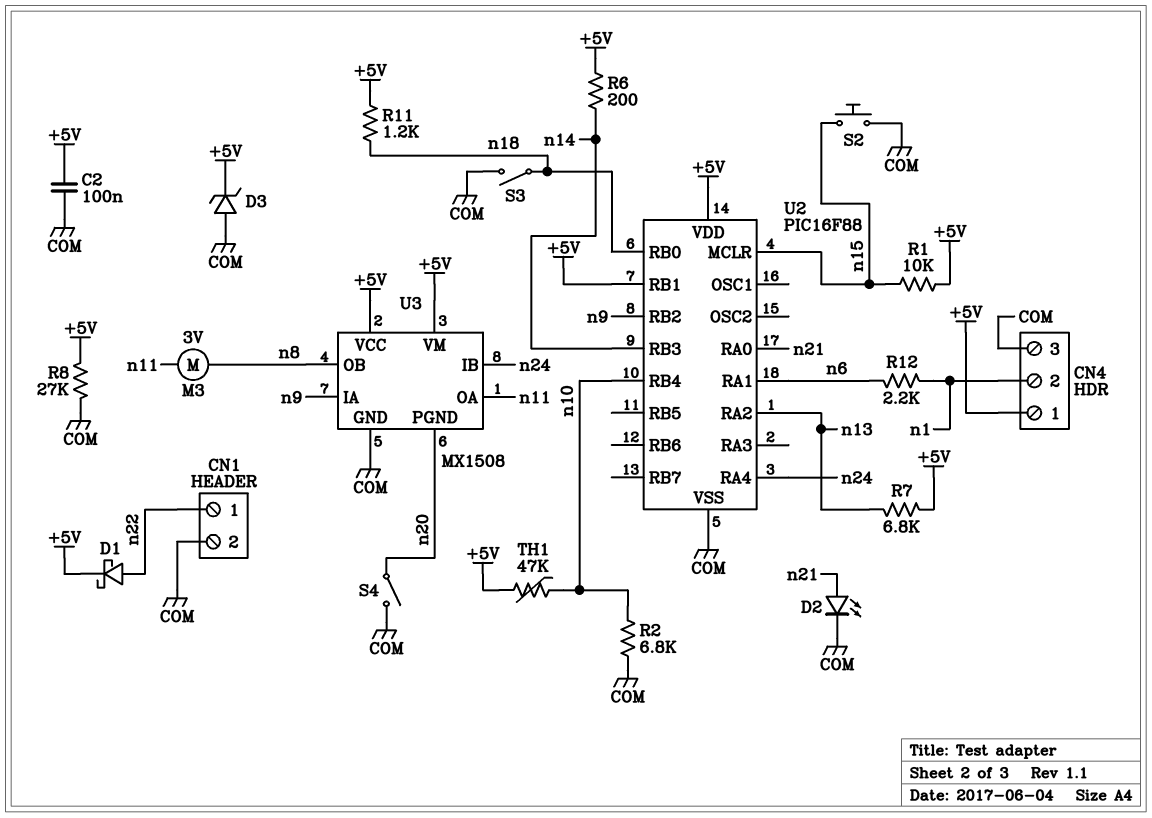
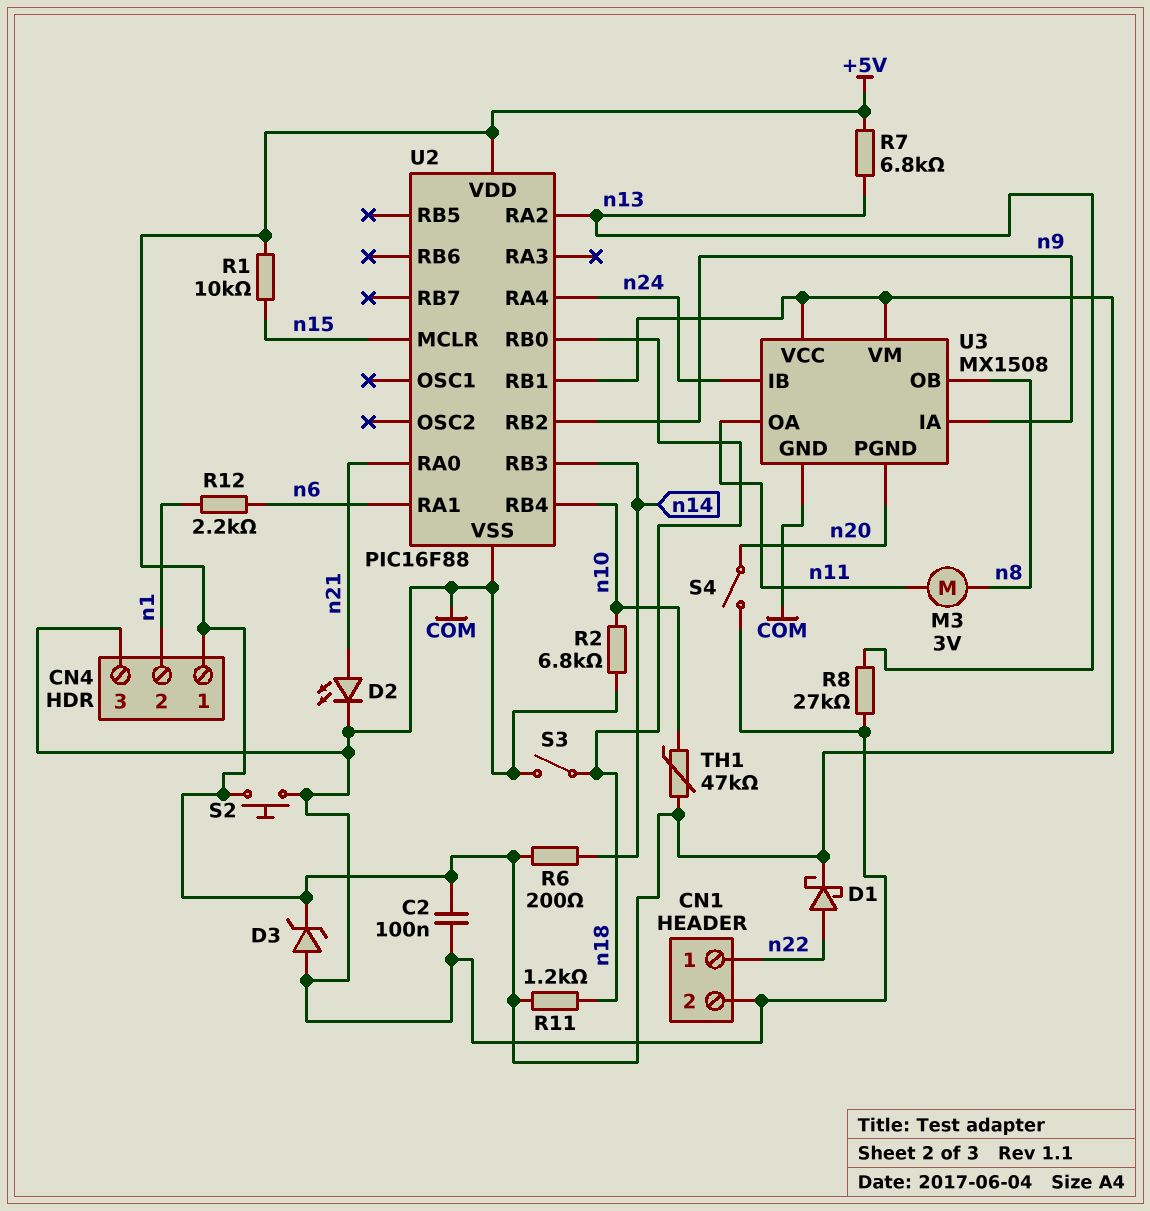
R8: 27k (+5V, COM) -> 27k (COM, n13)
S2: button (COM, n15) -> button (+5V, COM)

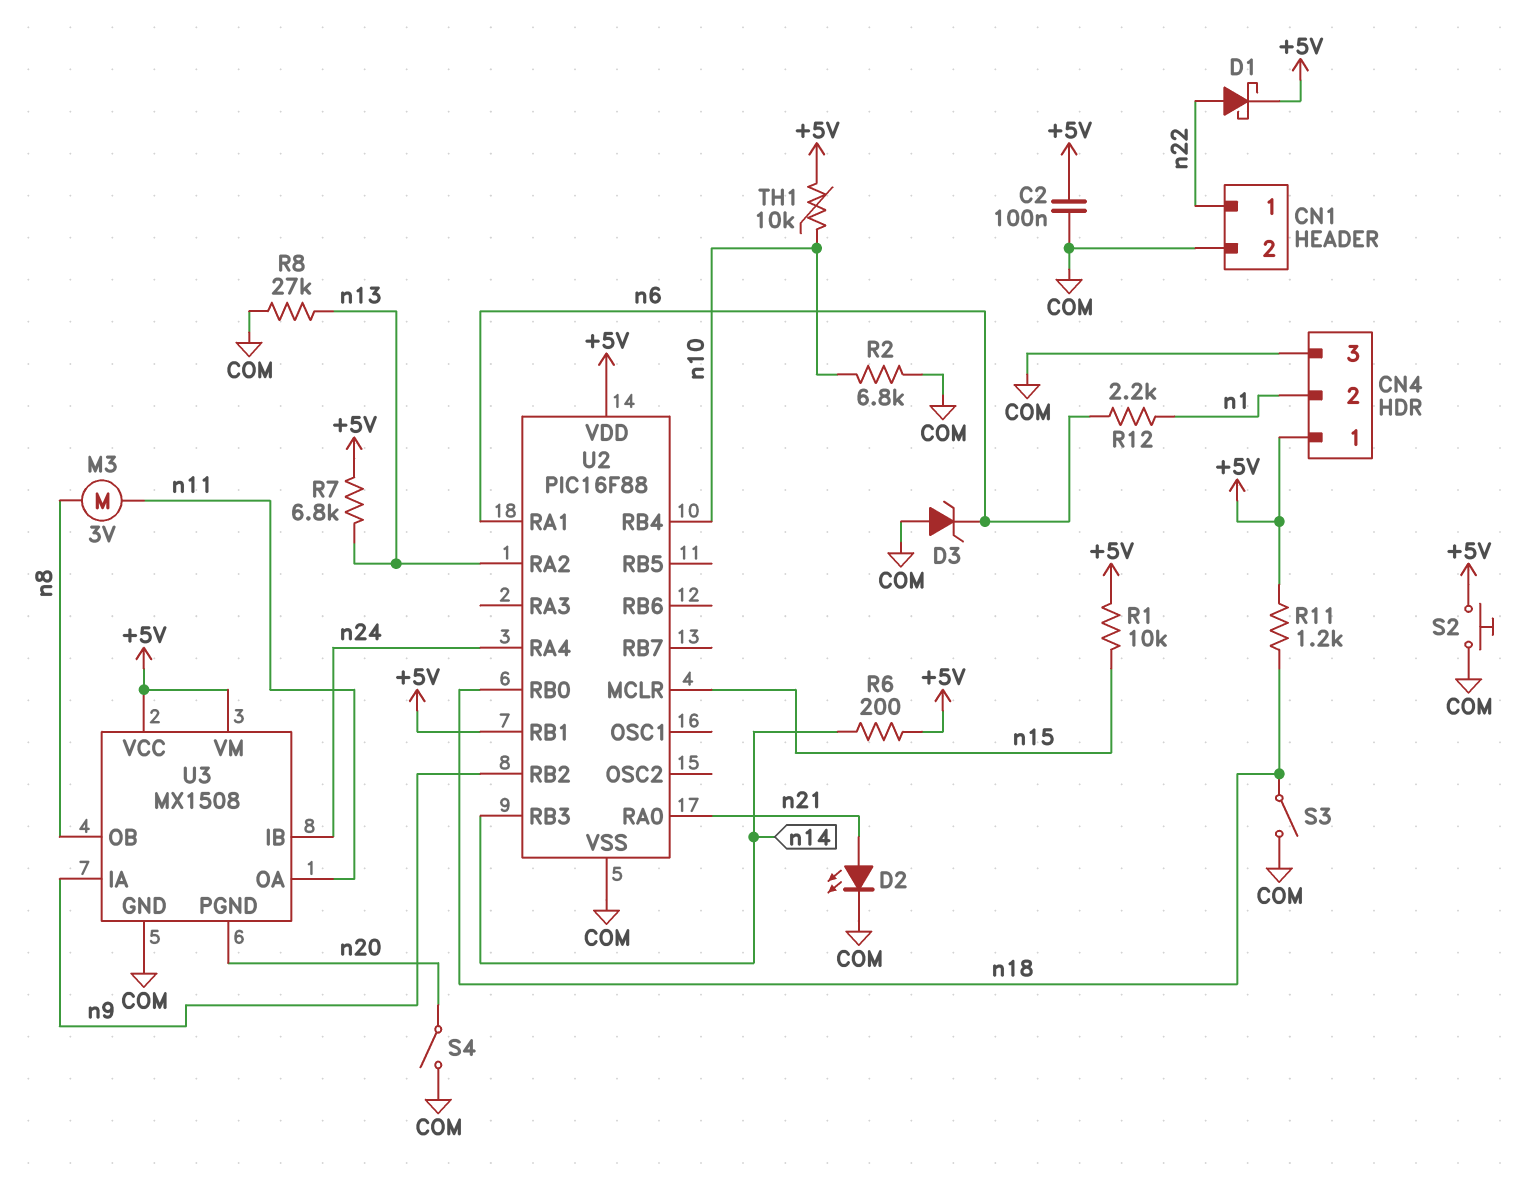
D3: zener (A COM, K +5V) -> zener (A COM, K n6)
TH1: 47k (+5V, n10) -> 10k (+5V, n10)

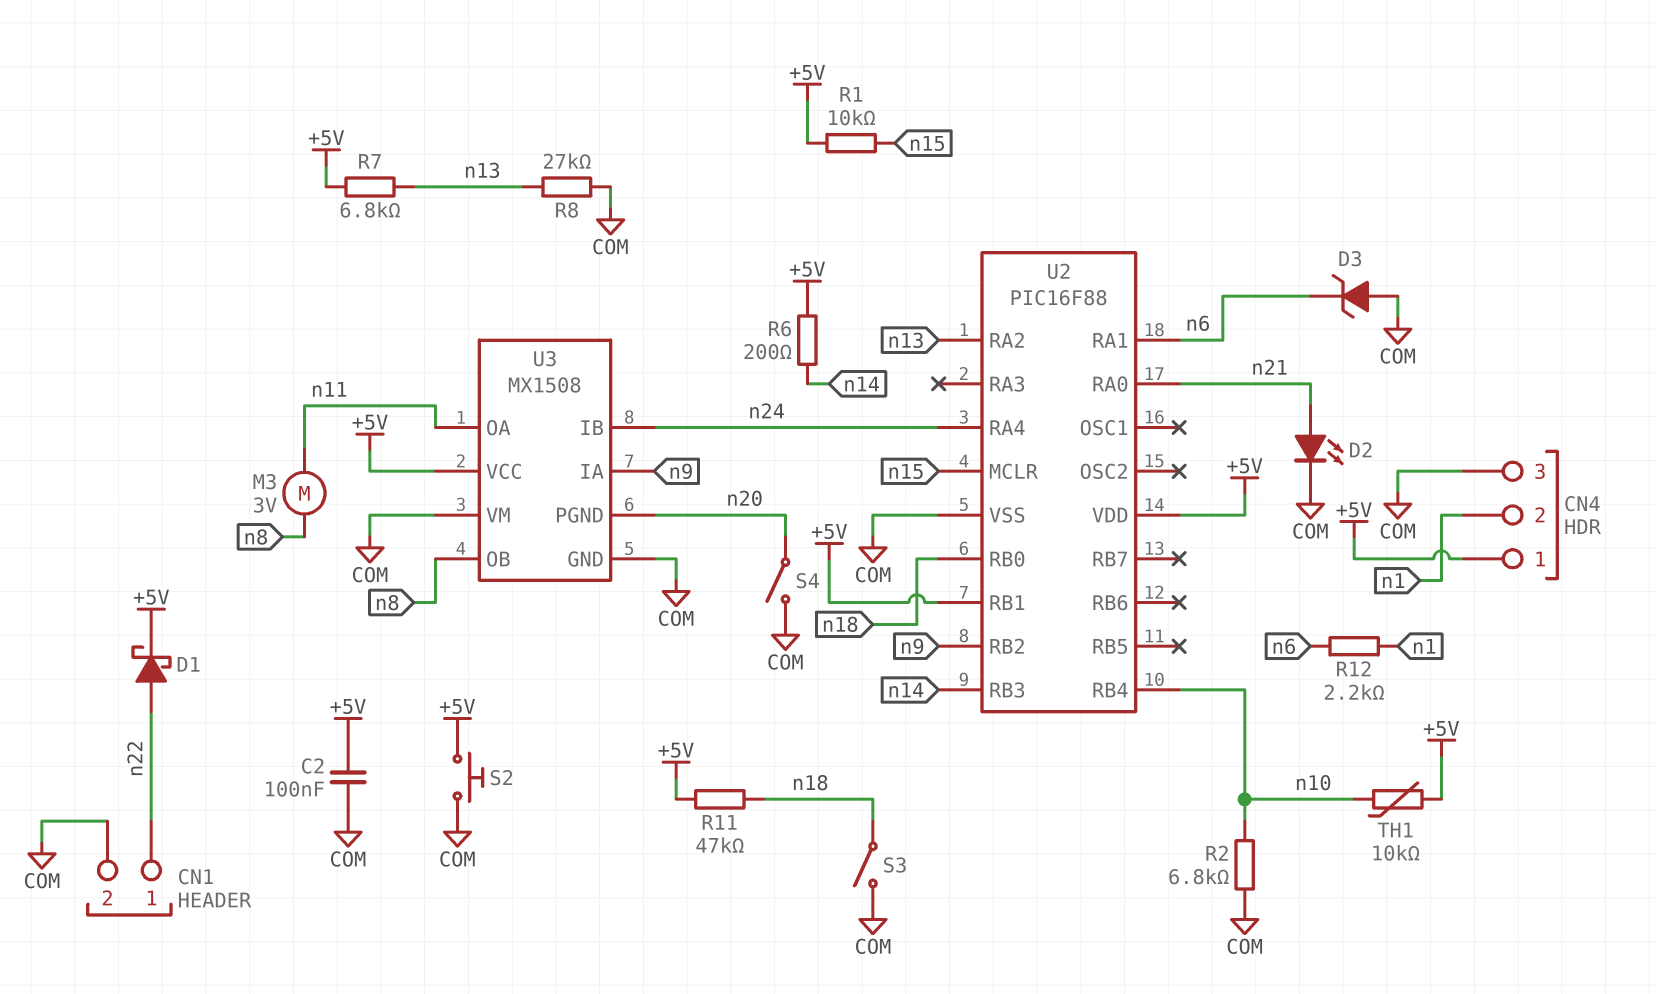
R11: 1.2k (+5V, n18) -> 47k (+5V, n18)
U3 pin VM: +5V -> COM

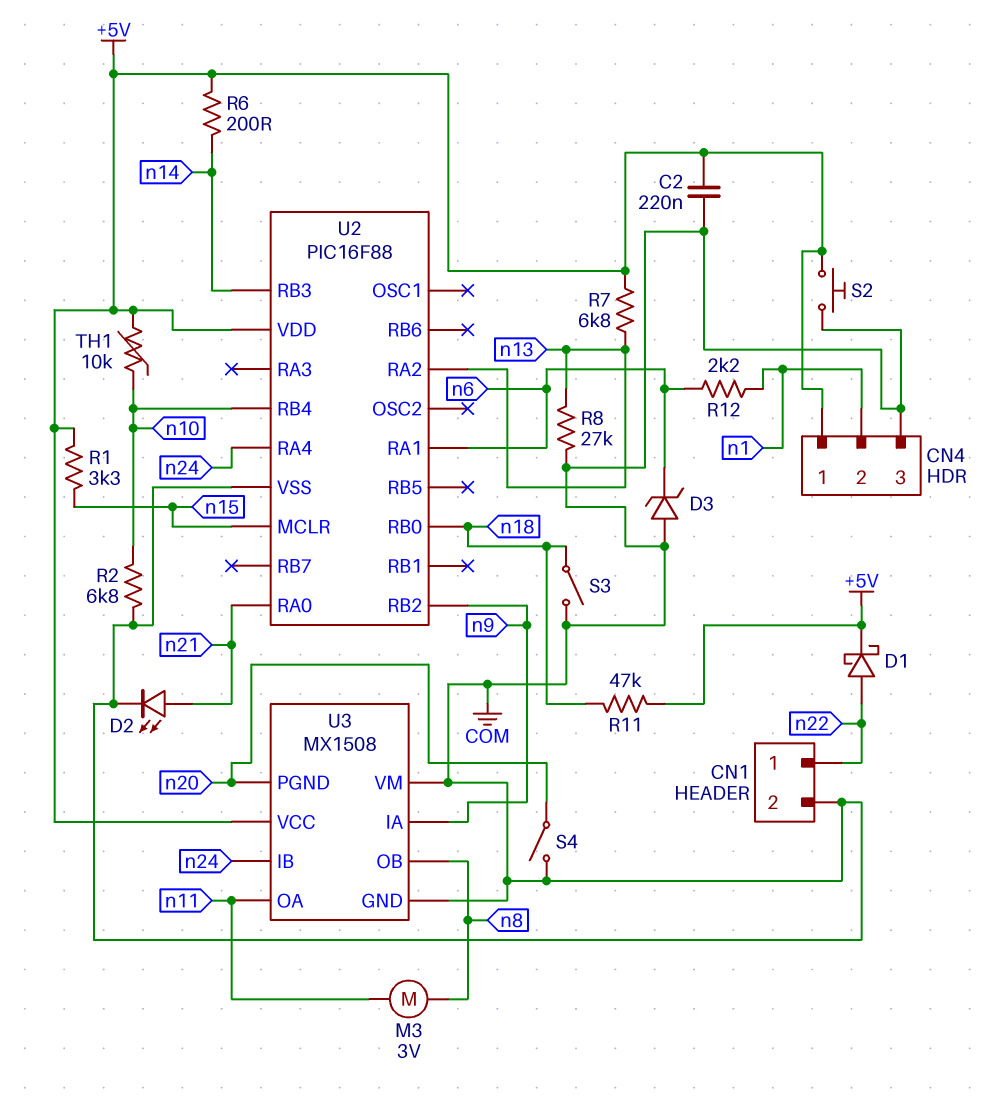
C2: 100nF (+5V, COM) -> 220nF (+5V, COM)
R1: 10k (+5V, n15) -> 3.3k (+5V, n15)
U2 pin RB1: +5V -> none

